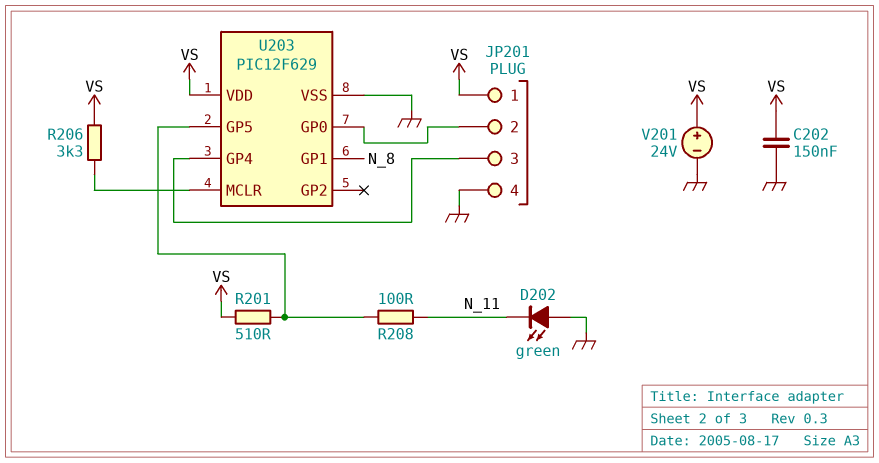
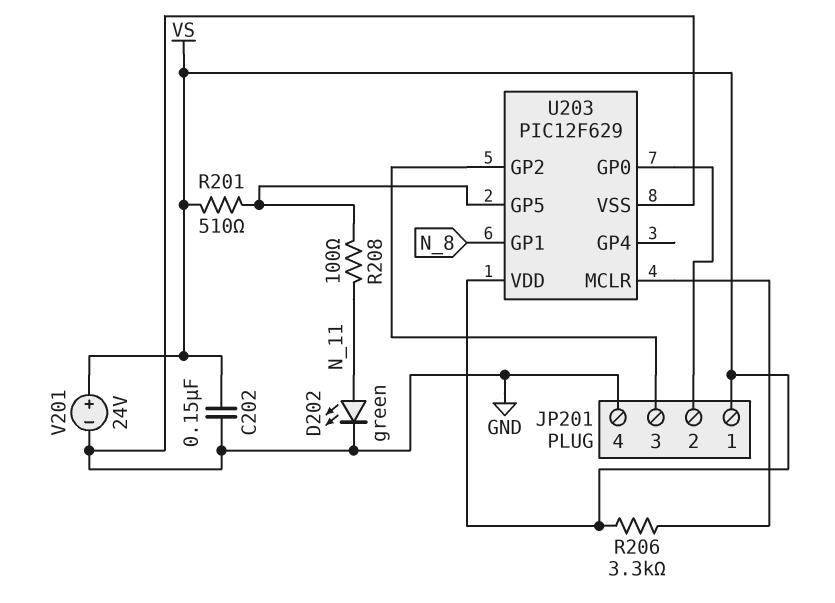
D202: LED green (A GND, K N_11) -> LED green (A N_11, K GND)
U203 pin GP2: none -> JP201/3
U203 pin GP4: JP201/3 -> none

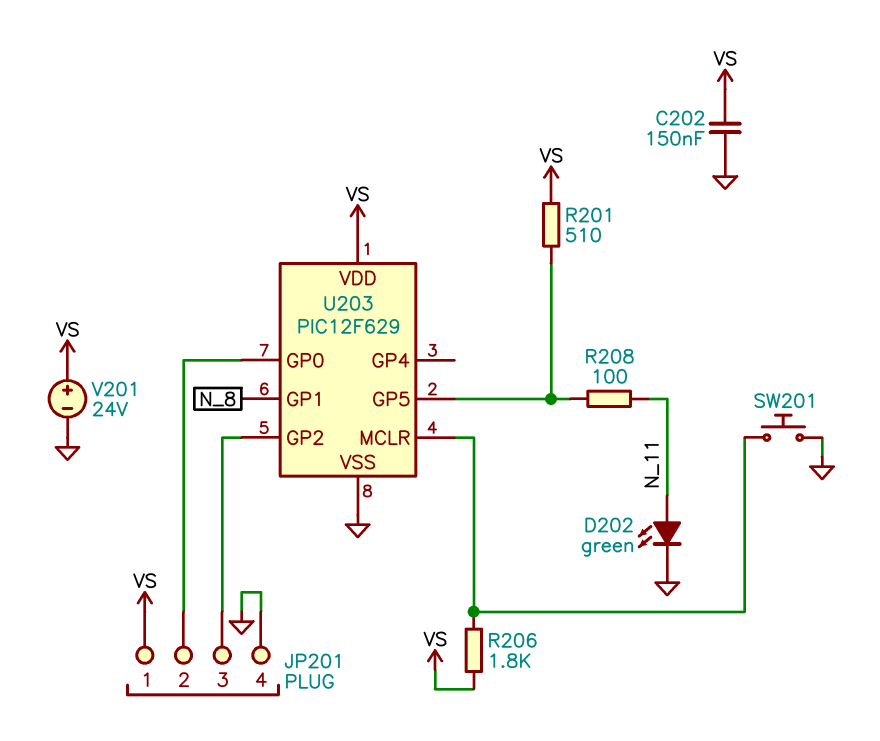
R206: 3.3k (U203/MCLR, VS) -> 1.8k (U203/MCLR, VS)
SW201: none -> button (GND, U203/MCLR)

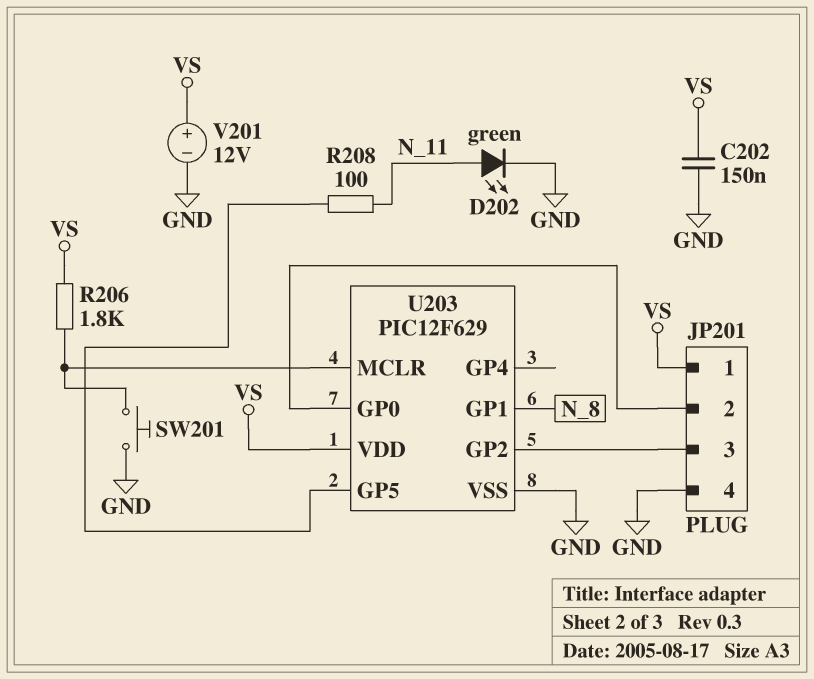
R201: 510 (U203/GP5, VS) -> none
V201: 24V (plus VS, minus GND) -> 12V (plus VS, minus GND)

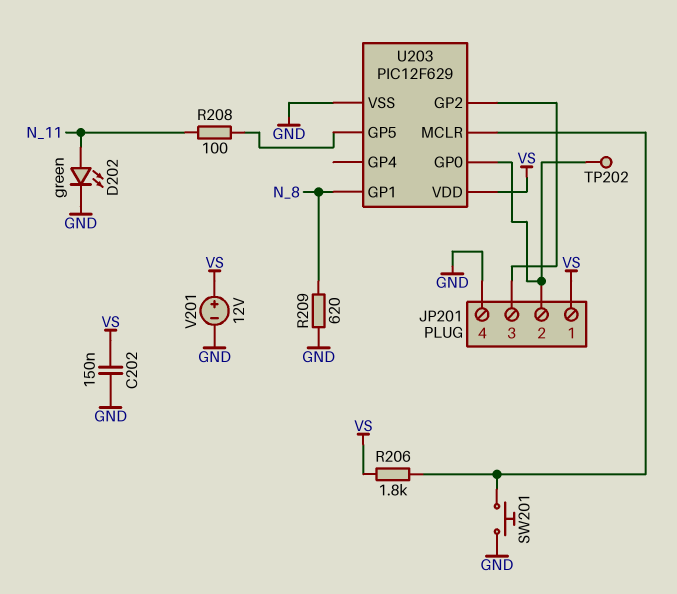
R209: none -> 620 (GND, N_8)
TP202: none -> test point (JP201/2)

